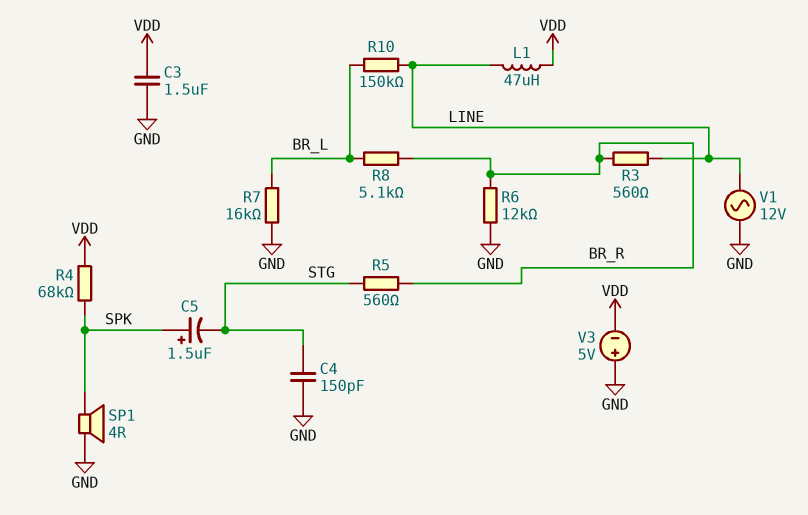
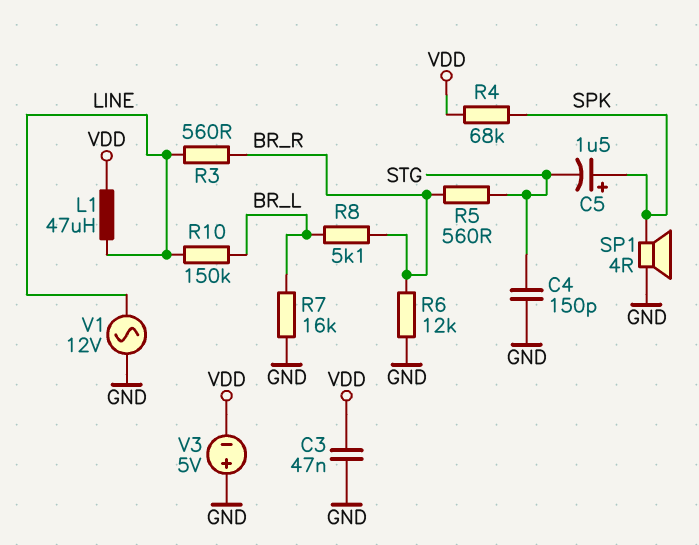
C3: 1.5uF (GND, VDD) -> 47nF (GND, VDD)

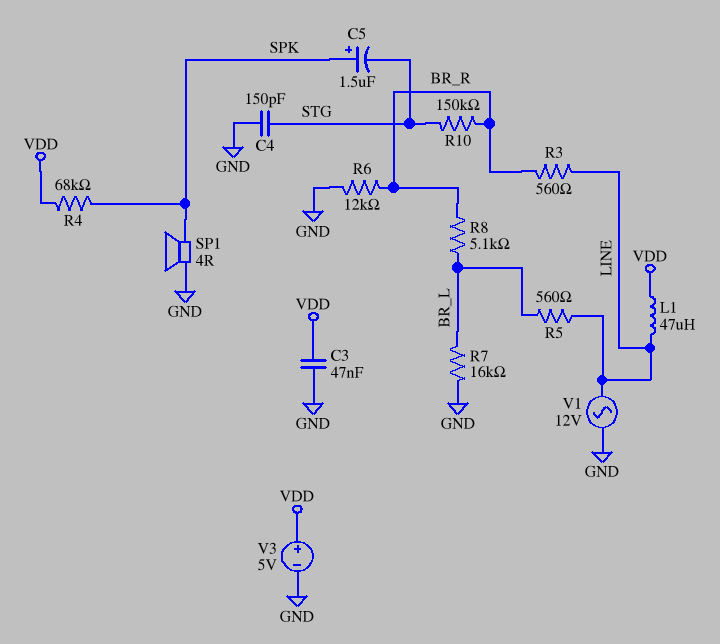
R5: 560 (BR_R, STG) -> 560 (BR_L, LINE)
R10: 150k (BR_L, LINE) -> 150k (BR_R, STG)
V3: 5V (plus GND, minus VDD) -> 5V (plus VDD, minus GND)

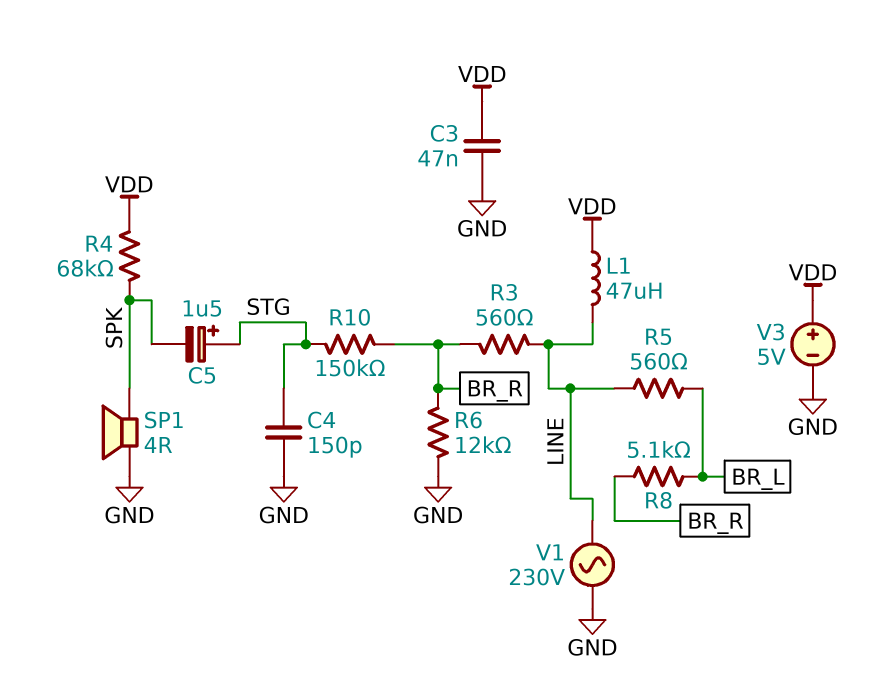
C5: 1.5uF (plus SPK, minus STG) -> 1.5uF (plus STG, minus SPK)
R7: 16k (BR_L, GND) -> none
V1: AC 12V (GND, LINE) -> AC 230V (GND, LINE)

